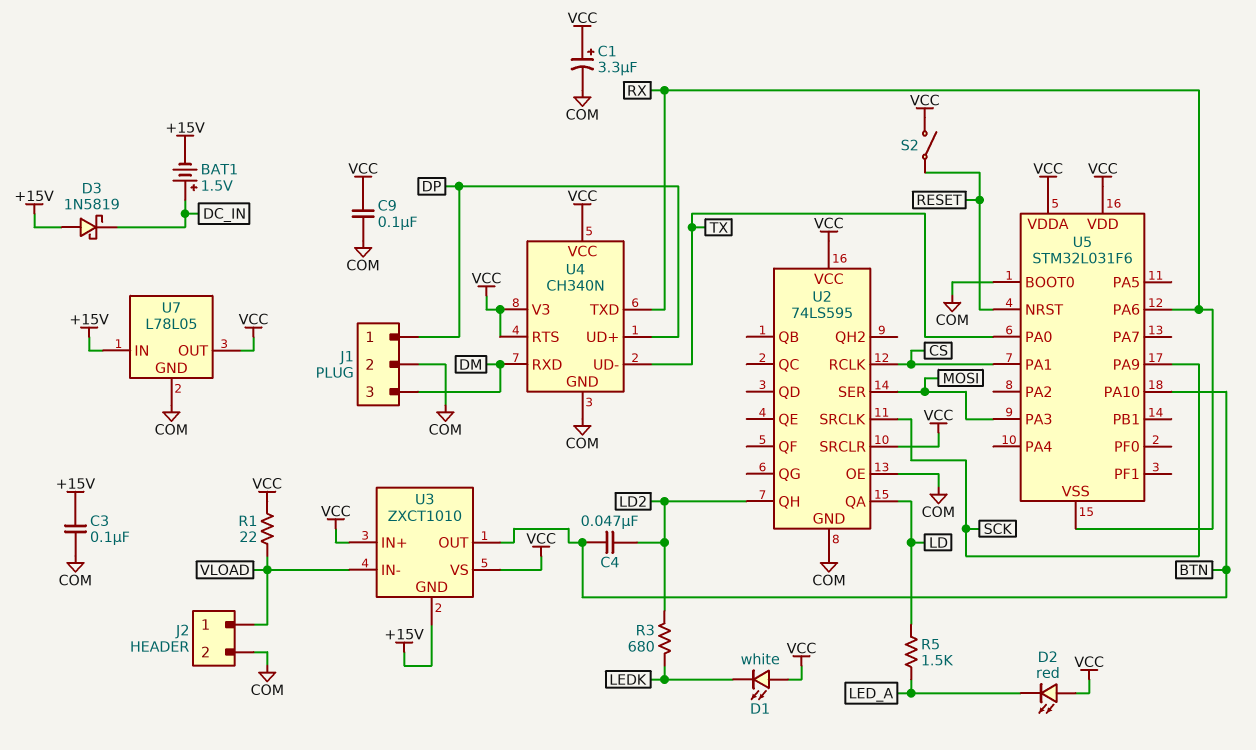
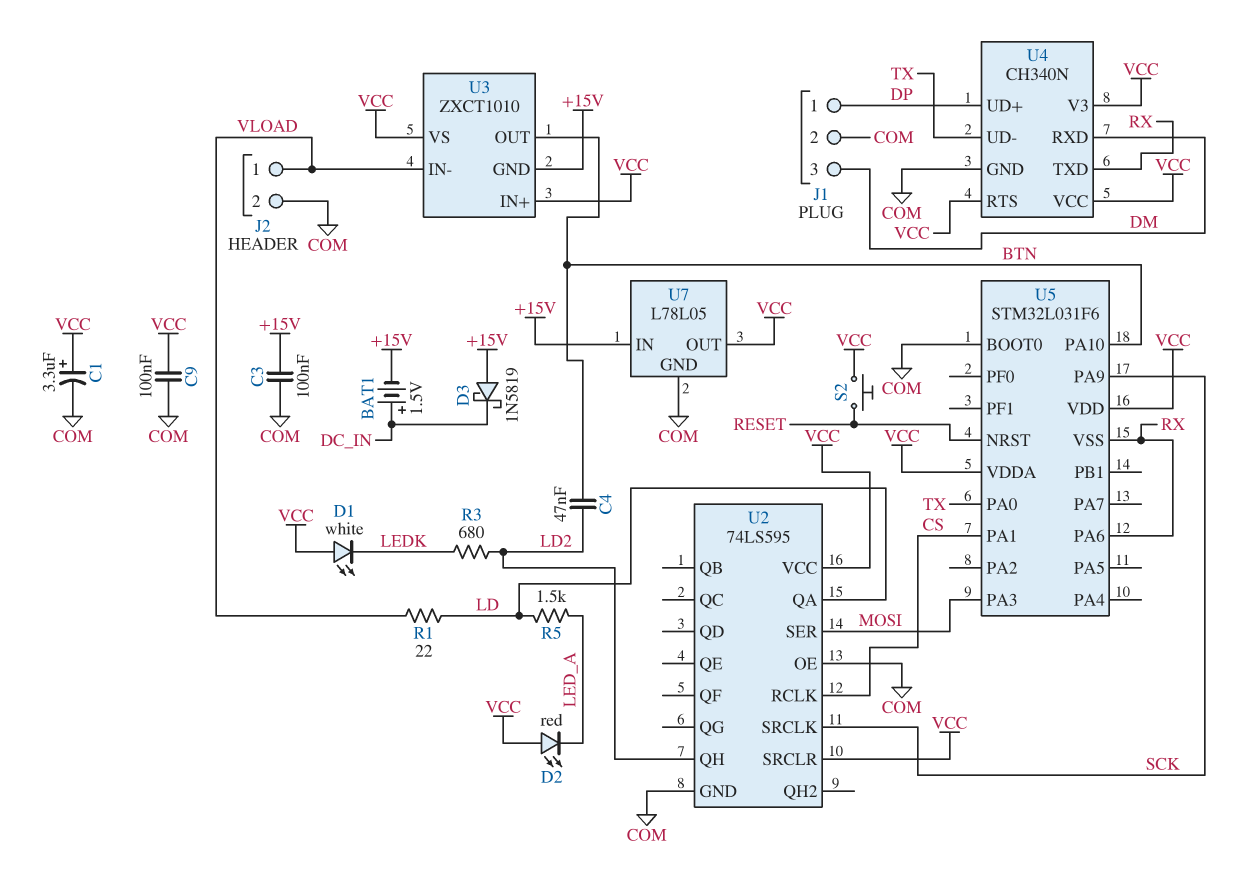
R1: 22 (VCC, VLOAD) -> 22 (LD, VLOAD)
S2: switch (RESET, VCC) -> button (RESET, VCC)

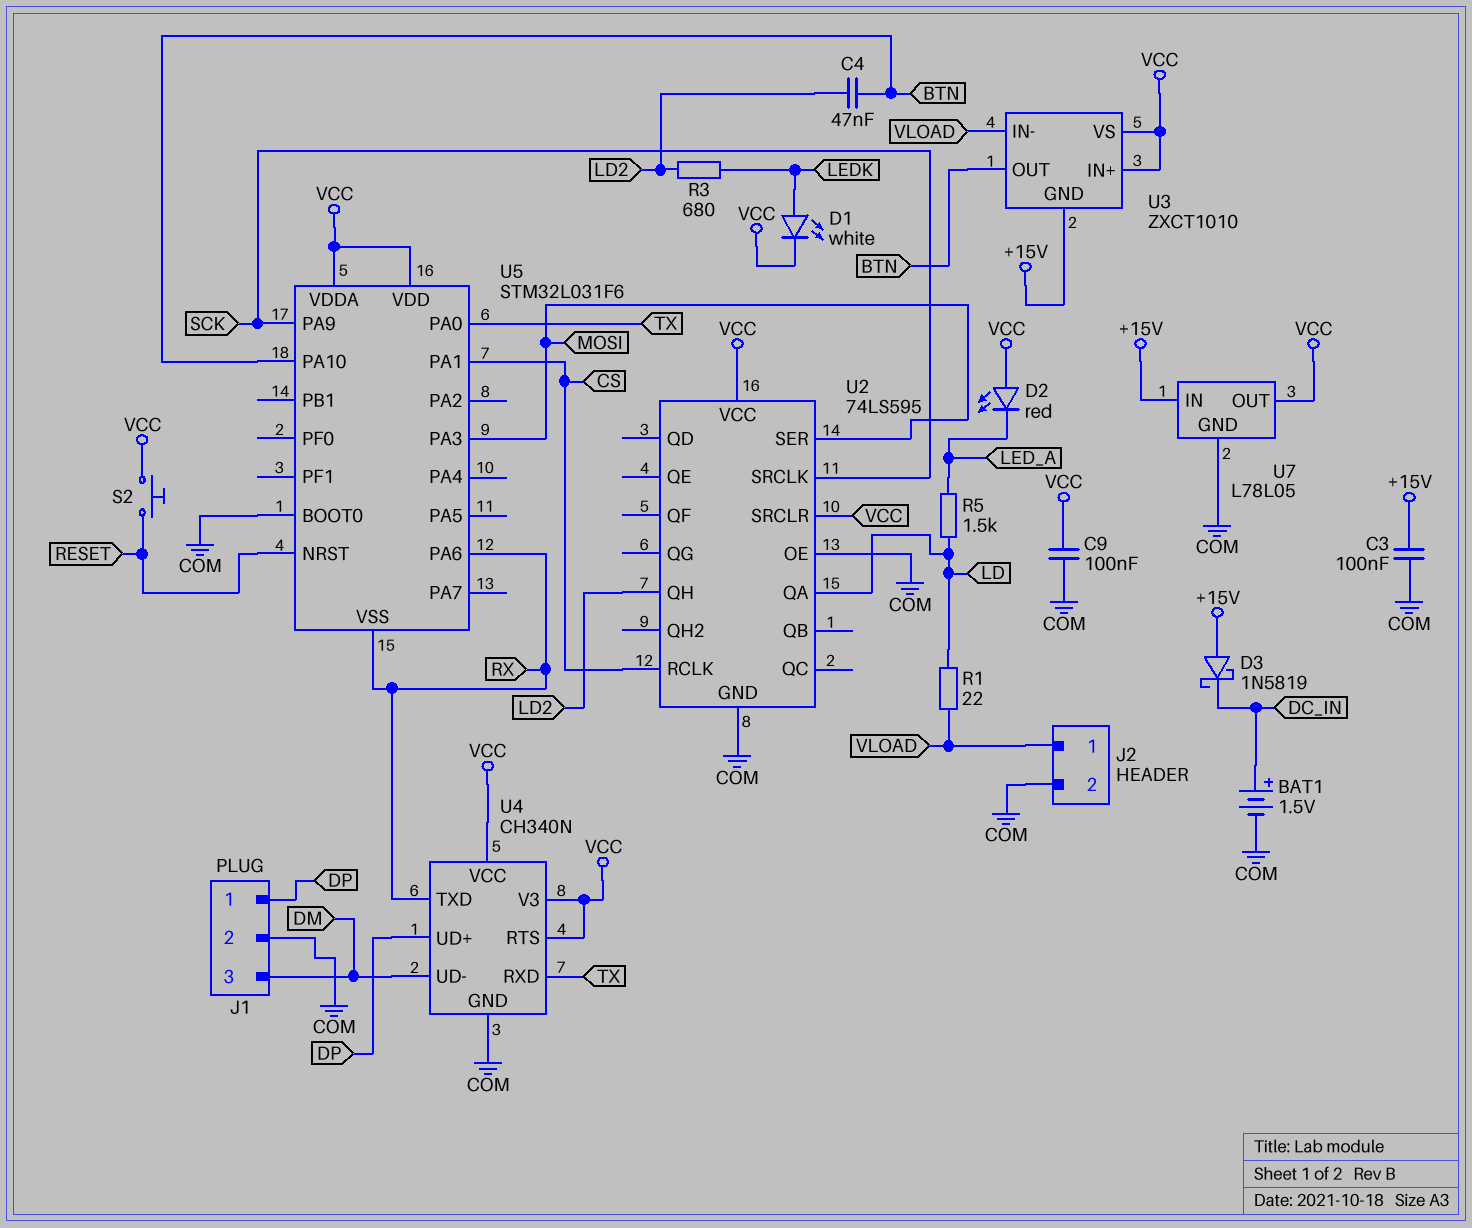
BAT1: 1.5V (plus DC_IN, minus +15V) -> 1.5V (plus DC_IN, minus COM)
C1: 3.3uF (plus VCC, minus COM) -> none
D1: LED white (A VCC, K LEDK) -> LED white (A LEDK, K VCC)
U4 pin RXD: DM -> TX
U4 pin UD-: TX -> DM

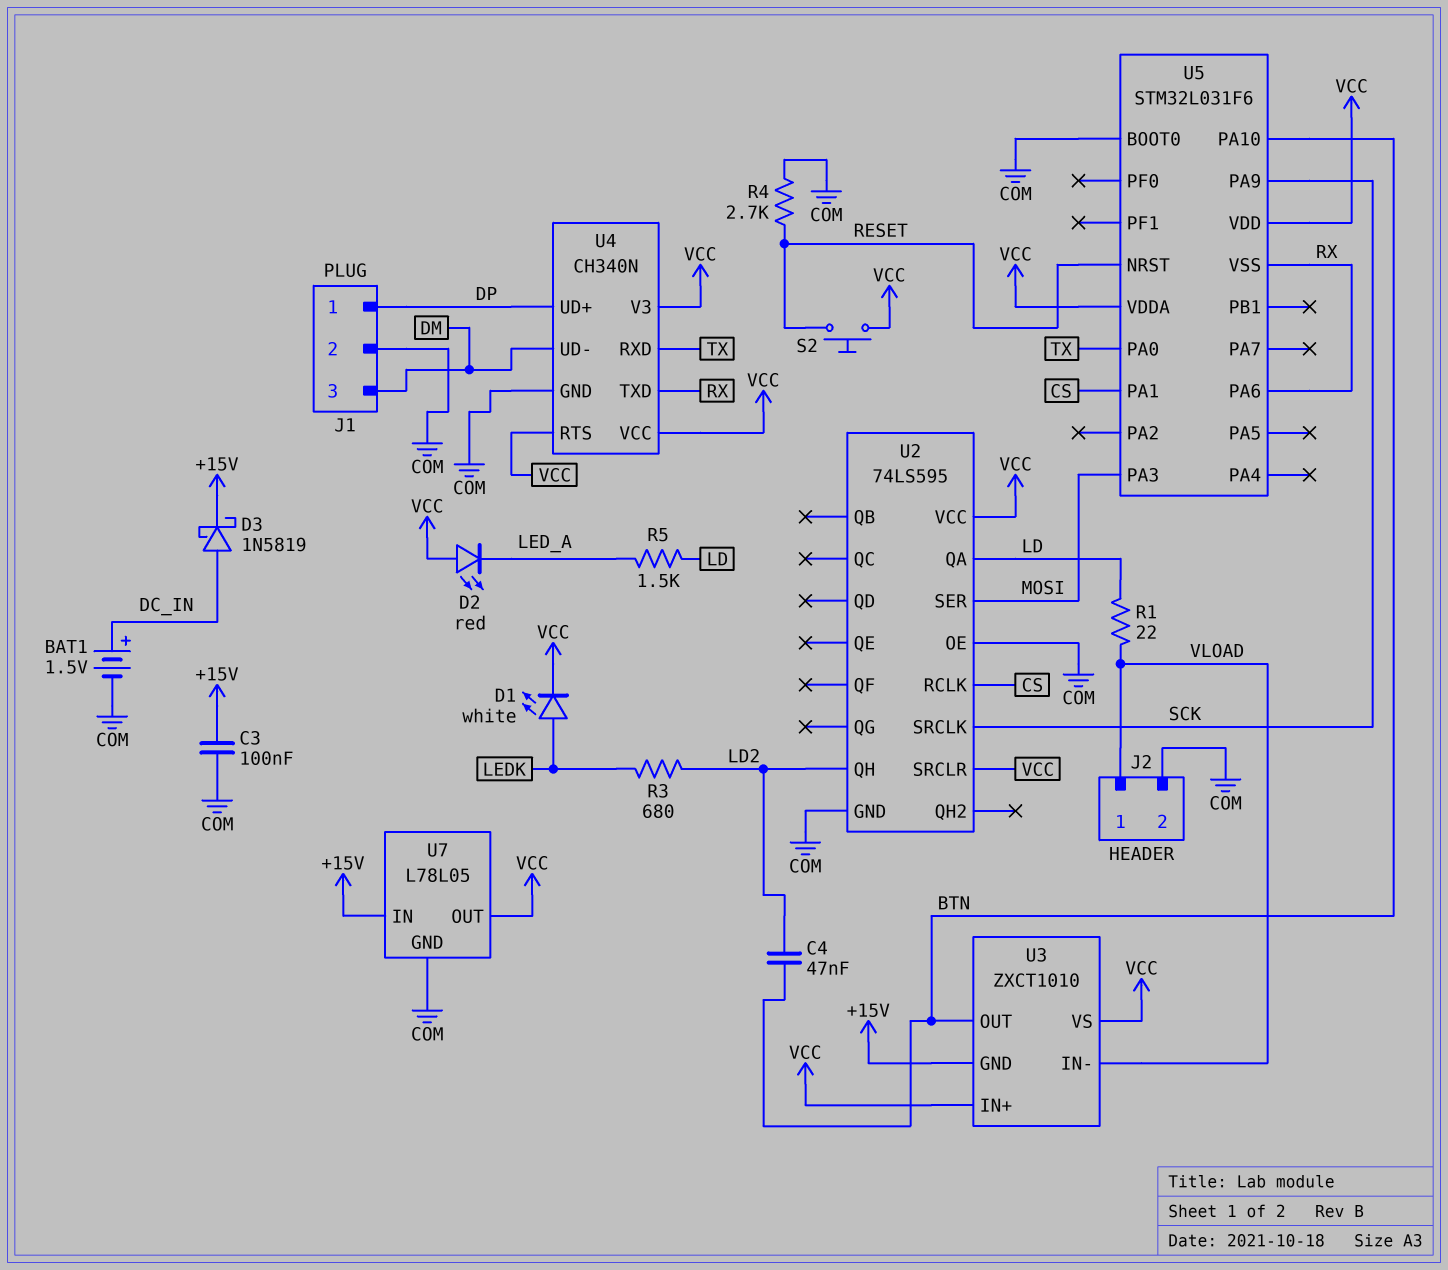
C9: 100nF (COM, VCC) -> none
D3: schottky 1N5819 (A +15V, K DC_IN) -> schottky 1N5819 (A DC_IN, K +15V)
R4: none -> 2.7k (COM, RESET)

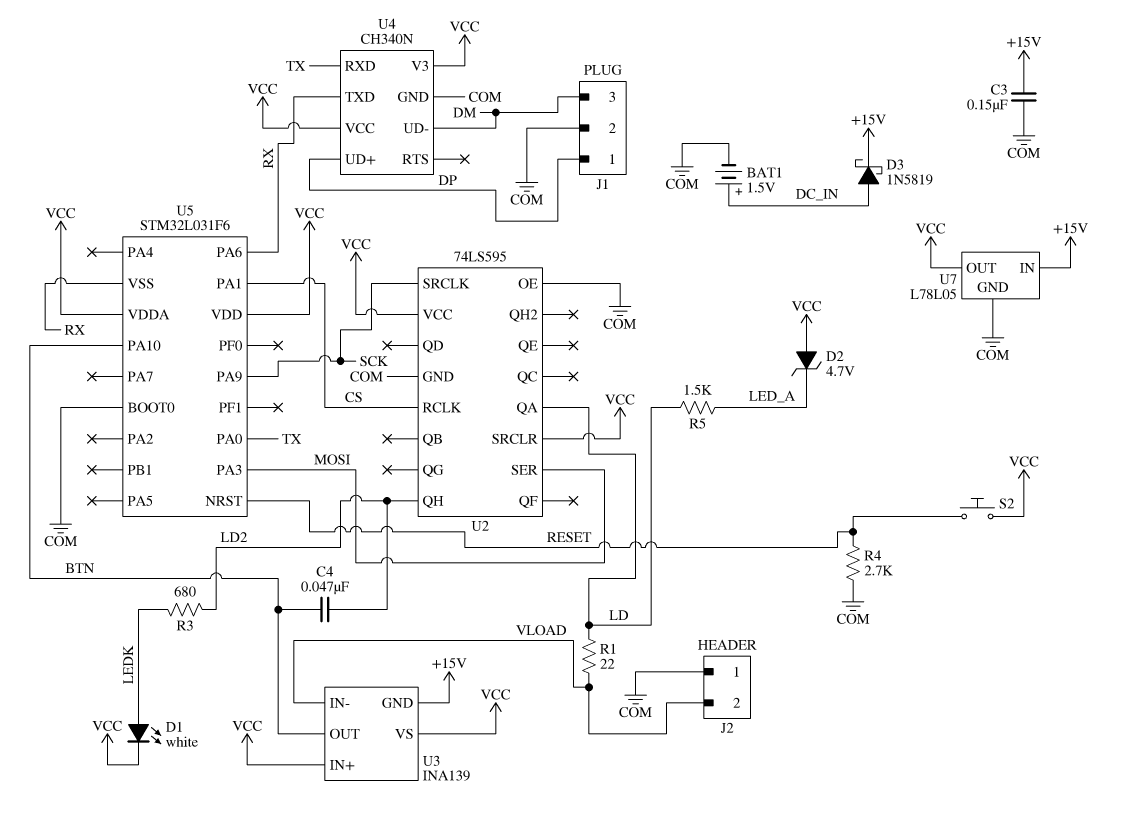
C3: 100nF (+15V, COM) -> 150nF (+15V, COM)
D2: LED red (A VCC, K LED_A) -> zener 4.7V (A VCC, K LED_A)
J2 pin 1: VLOAD -> COM
J2 pin 2: COM -> VLOAD
U3: ZXCT1010 -> INA139
U4 pin RTS: VCC -> none

